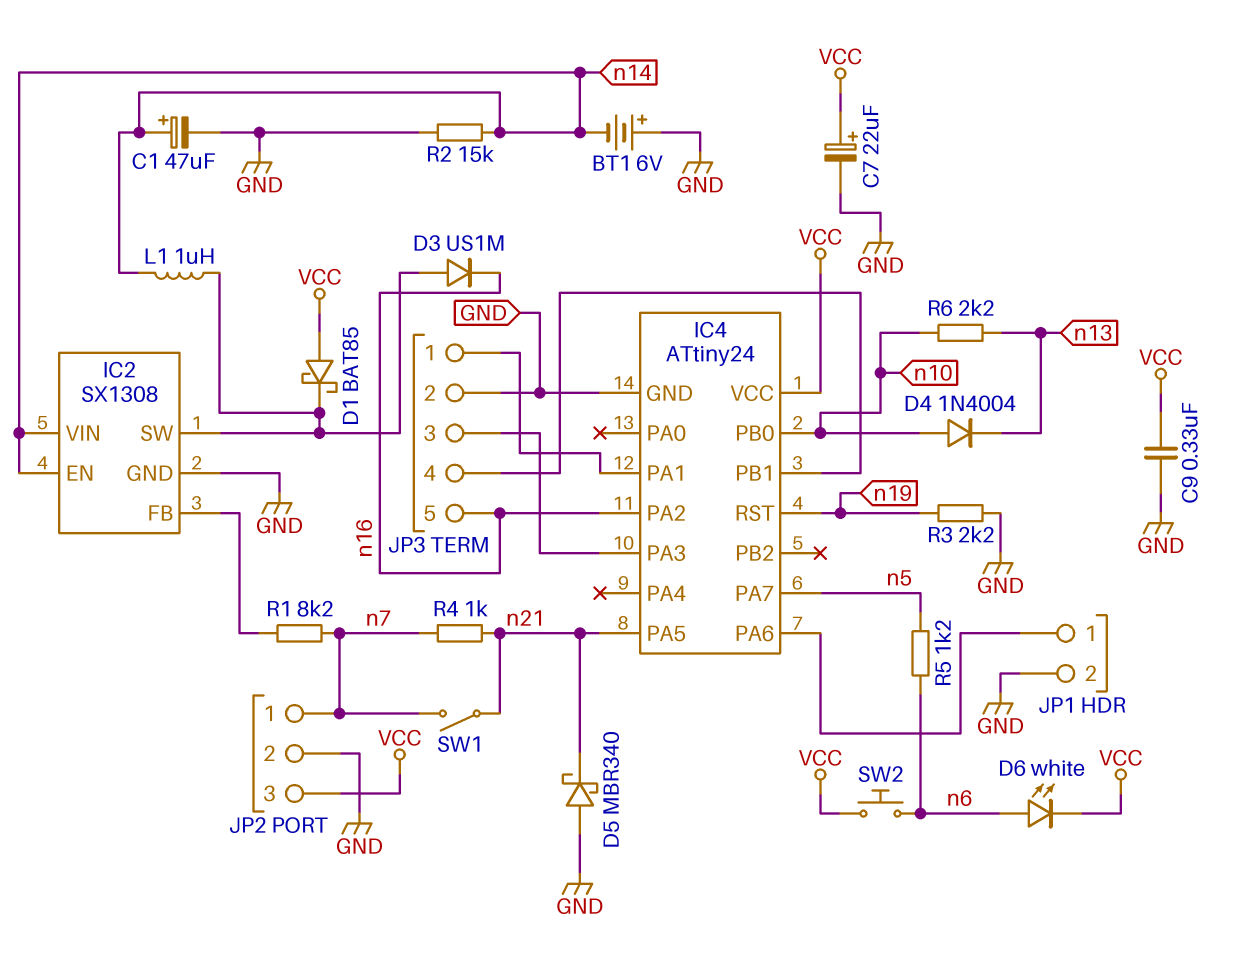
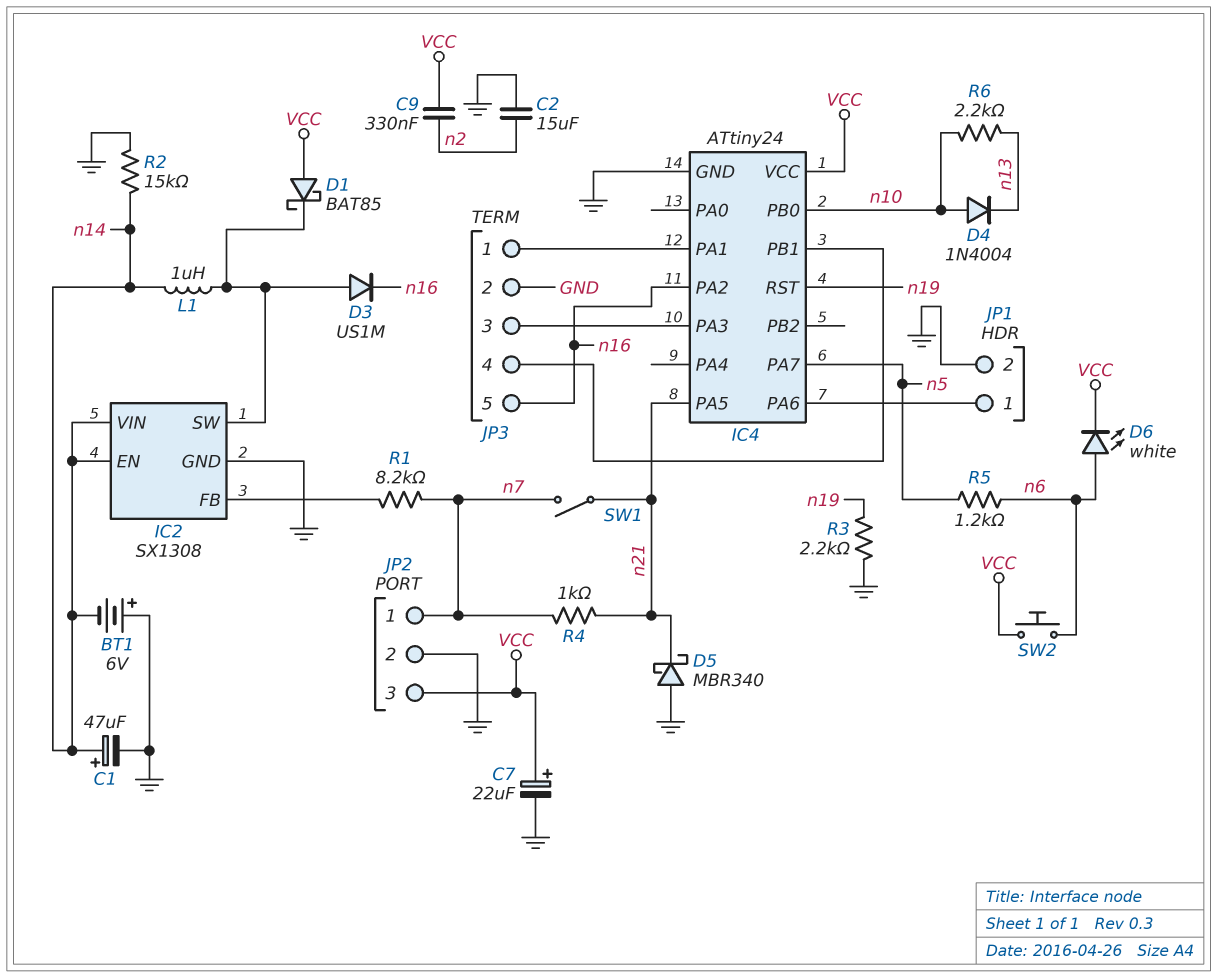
C2: none -> 15uF (GND, n2)
C9: 330nF (GND, VCC) -> 330nF (VCC, n2)

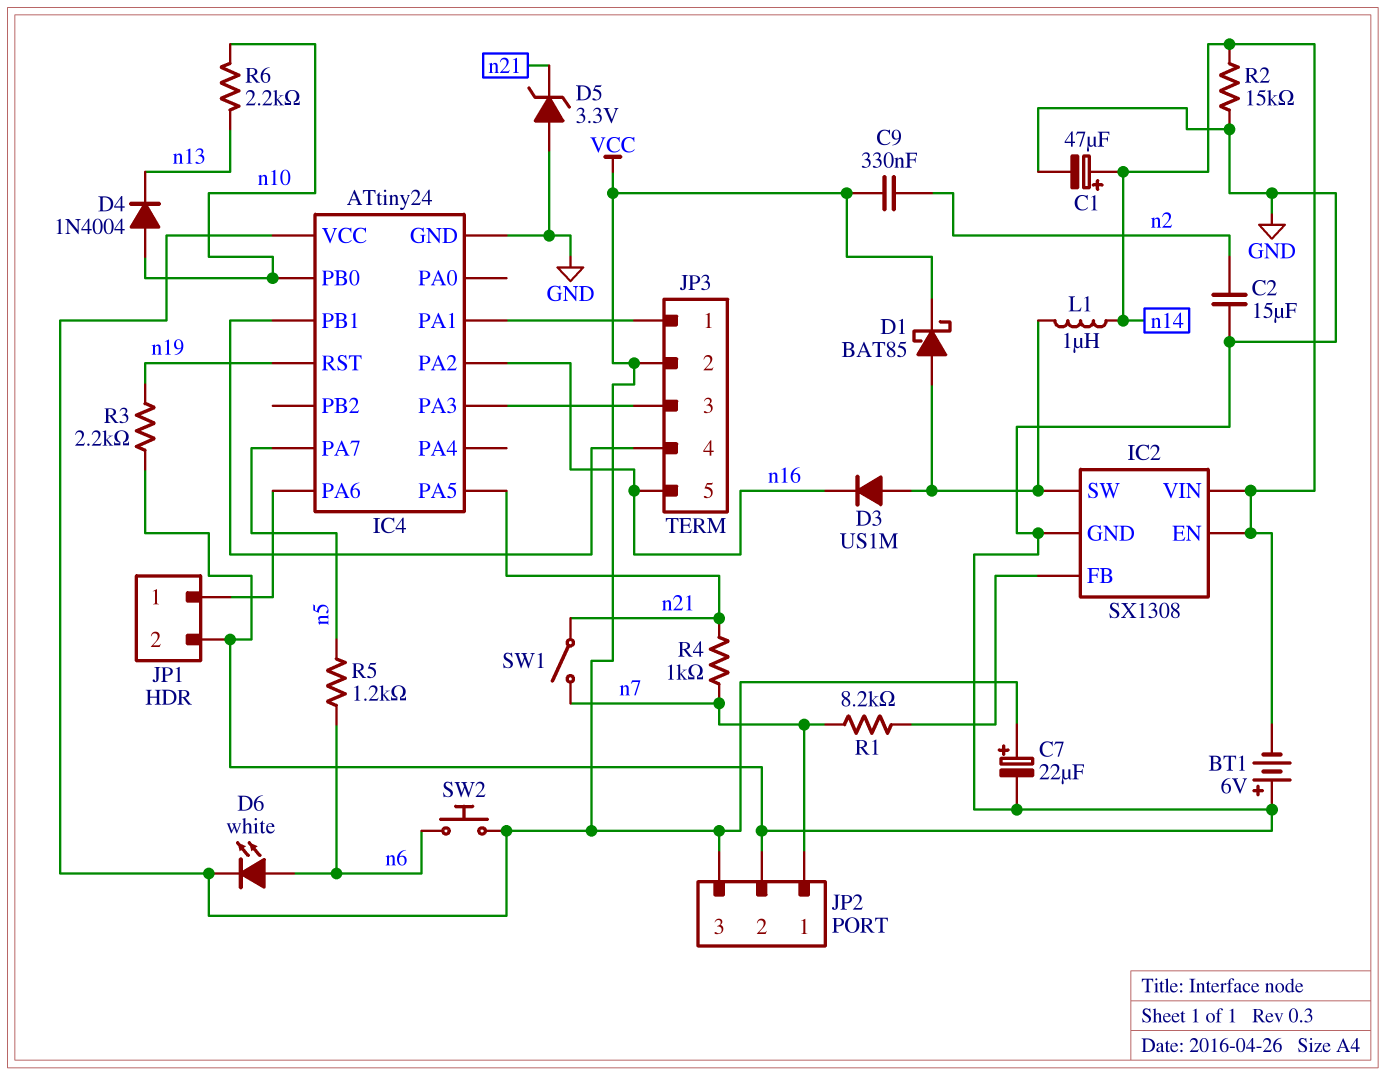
D1: schottky BAT85 (A VCC, K IC2/SW) -> schottky BAT85 (A IC2/SW, K VCC)
D5: schottky MBR340 (A GND, K n21) -> zener 3.3V (A GND, K n21)
JP3 pin 2: GND -> VCC

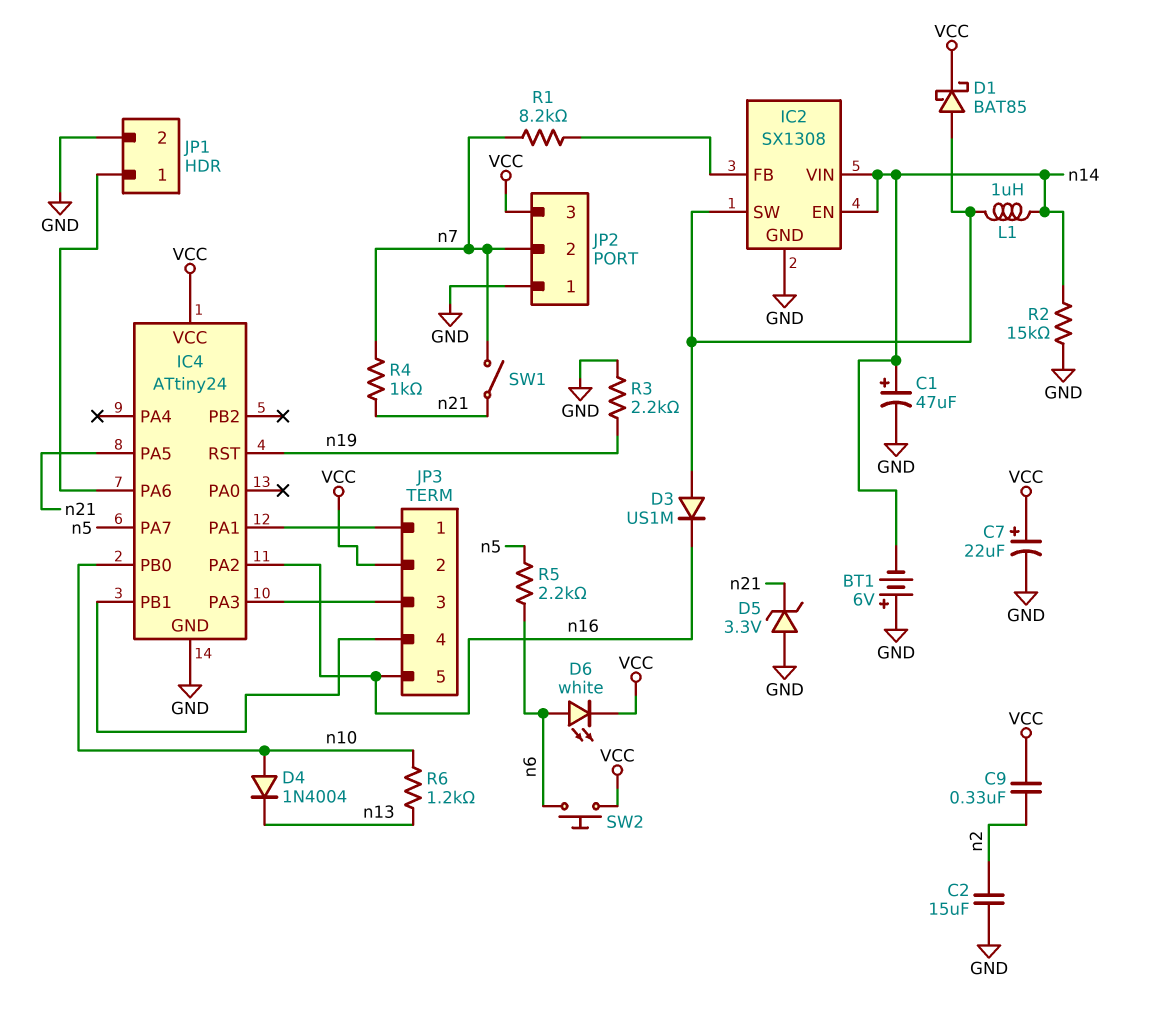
JP2 pin 1: n7 -> GND
JP2 pin 2: GND -> n7
R5: 1.2k (n5, n6) -> 2.2k (n5, n6)
R6: 2.2k (n10, n13) -> 1.2k (n10, n13)

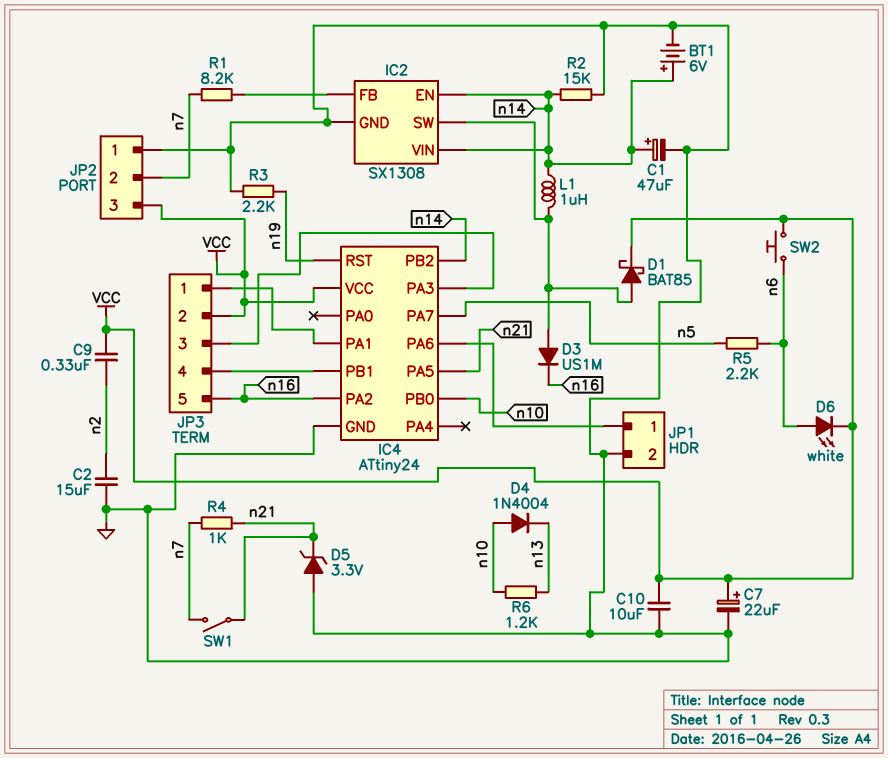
BT1: 6V (plus GND, minus n14) -> 6V (plus n14, minus GND)
C10: none -> 10uF (GND, VCC)
IC4 pin PB2: none -> n14

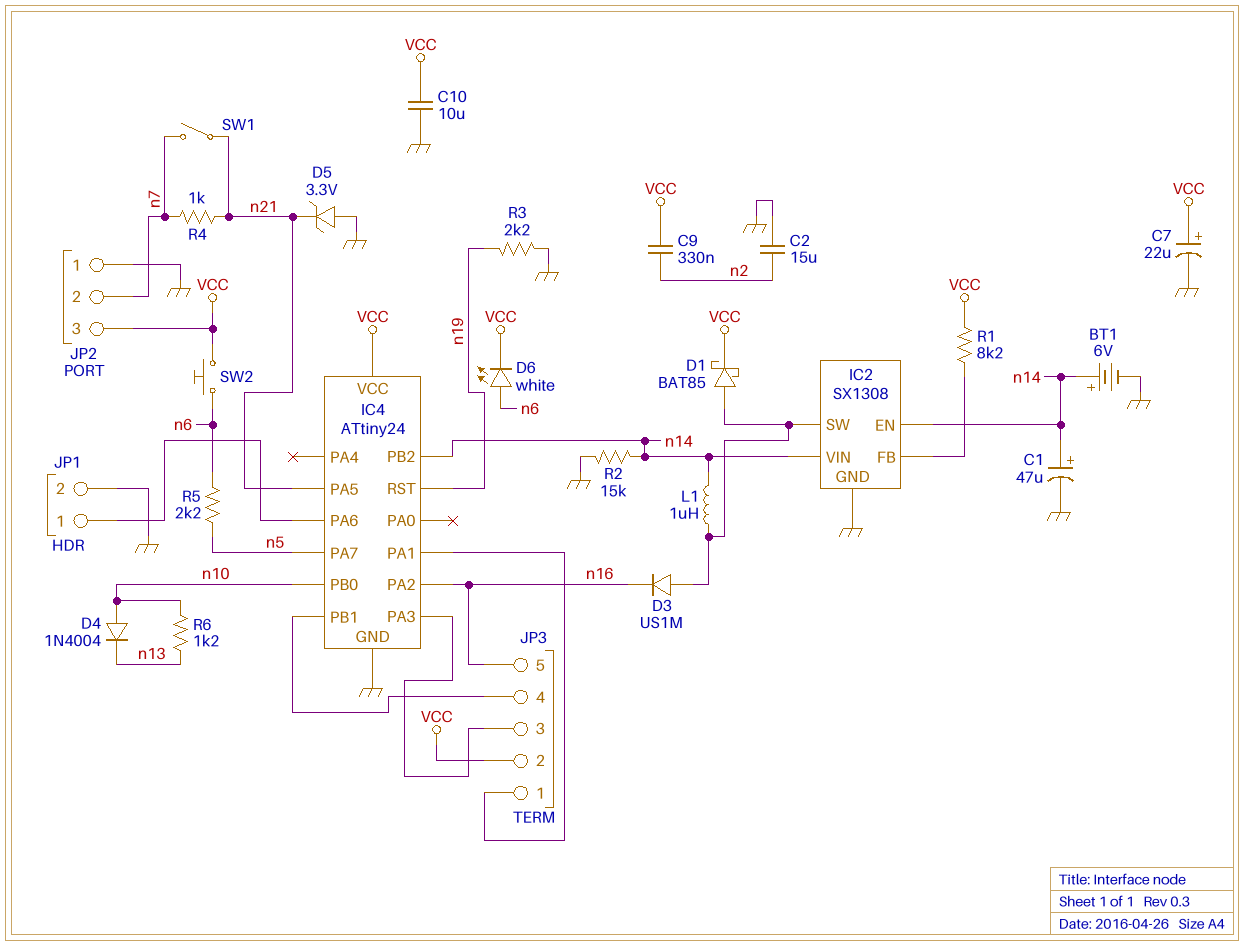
R1: 8.2k (IC2/FB, n7) -> 8.2k (IC2/FB, VCC)

